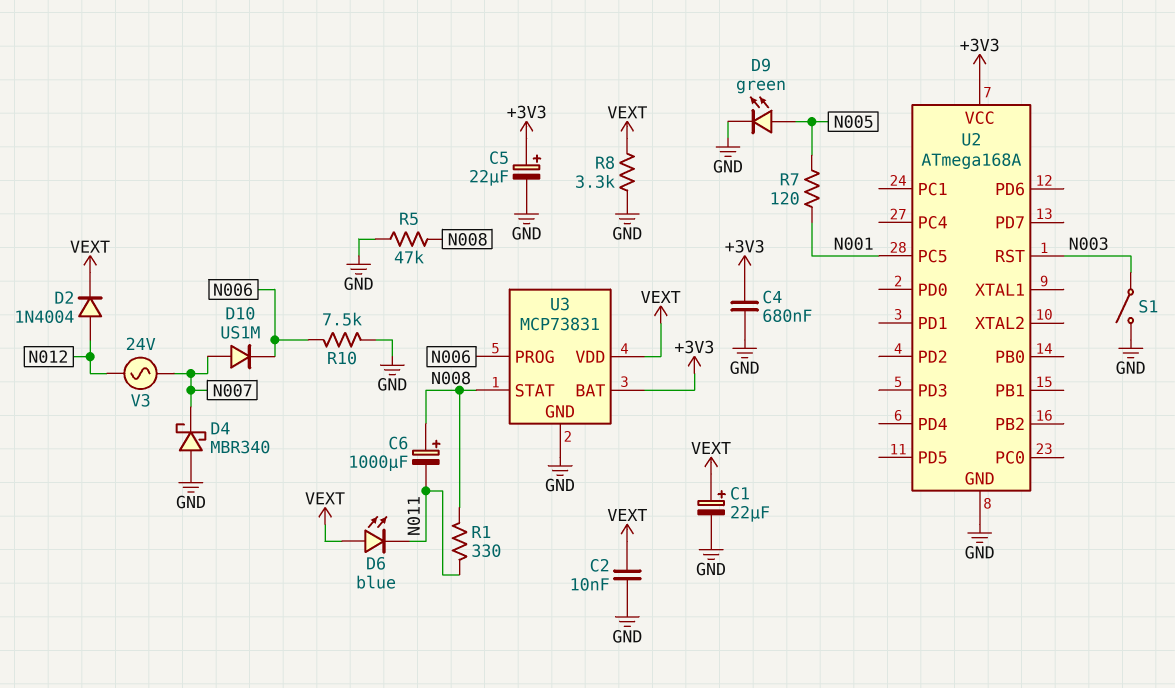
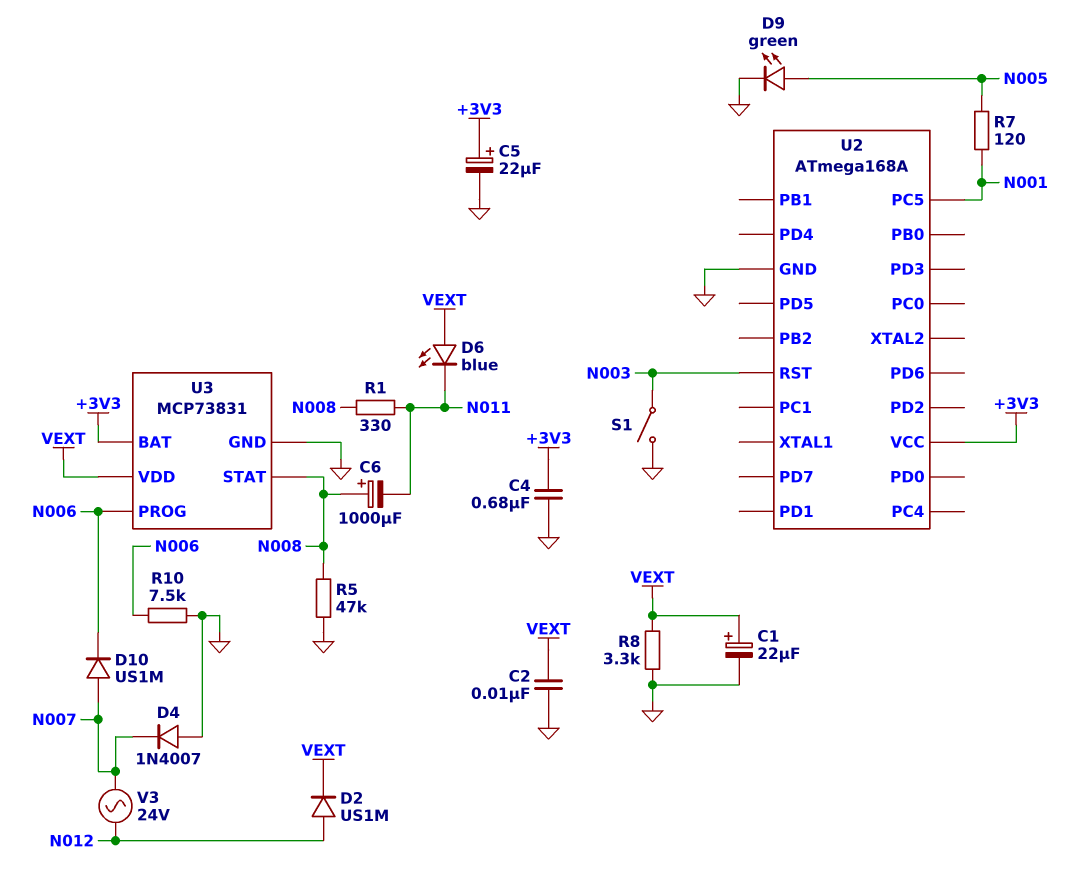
D2: diode 1N4004 (A N012, K VEXT) -> diode US1M (A N012, K VEXT)
D4: schottky MBR340 (A GND, K N007) -> diode 1N4007 (A GND, K N007)

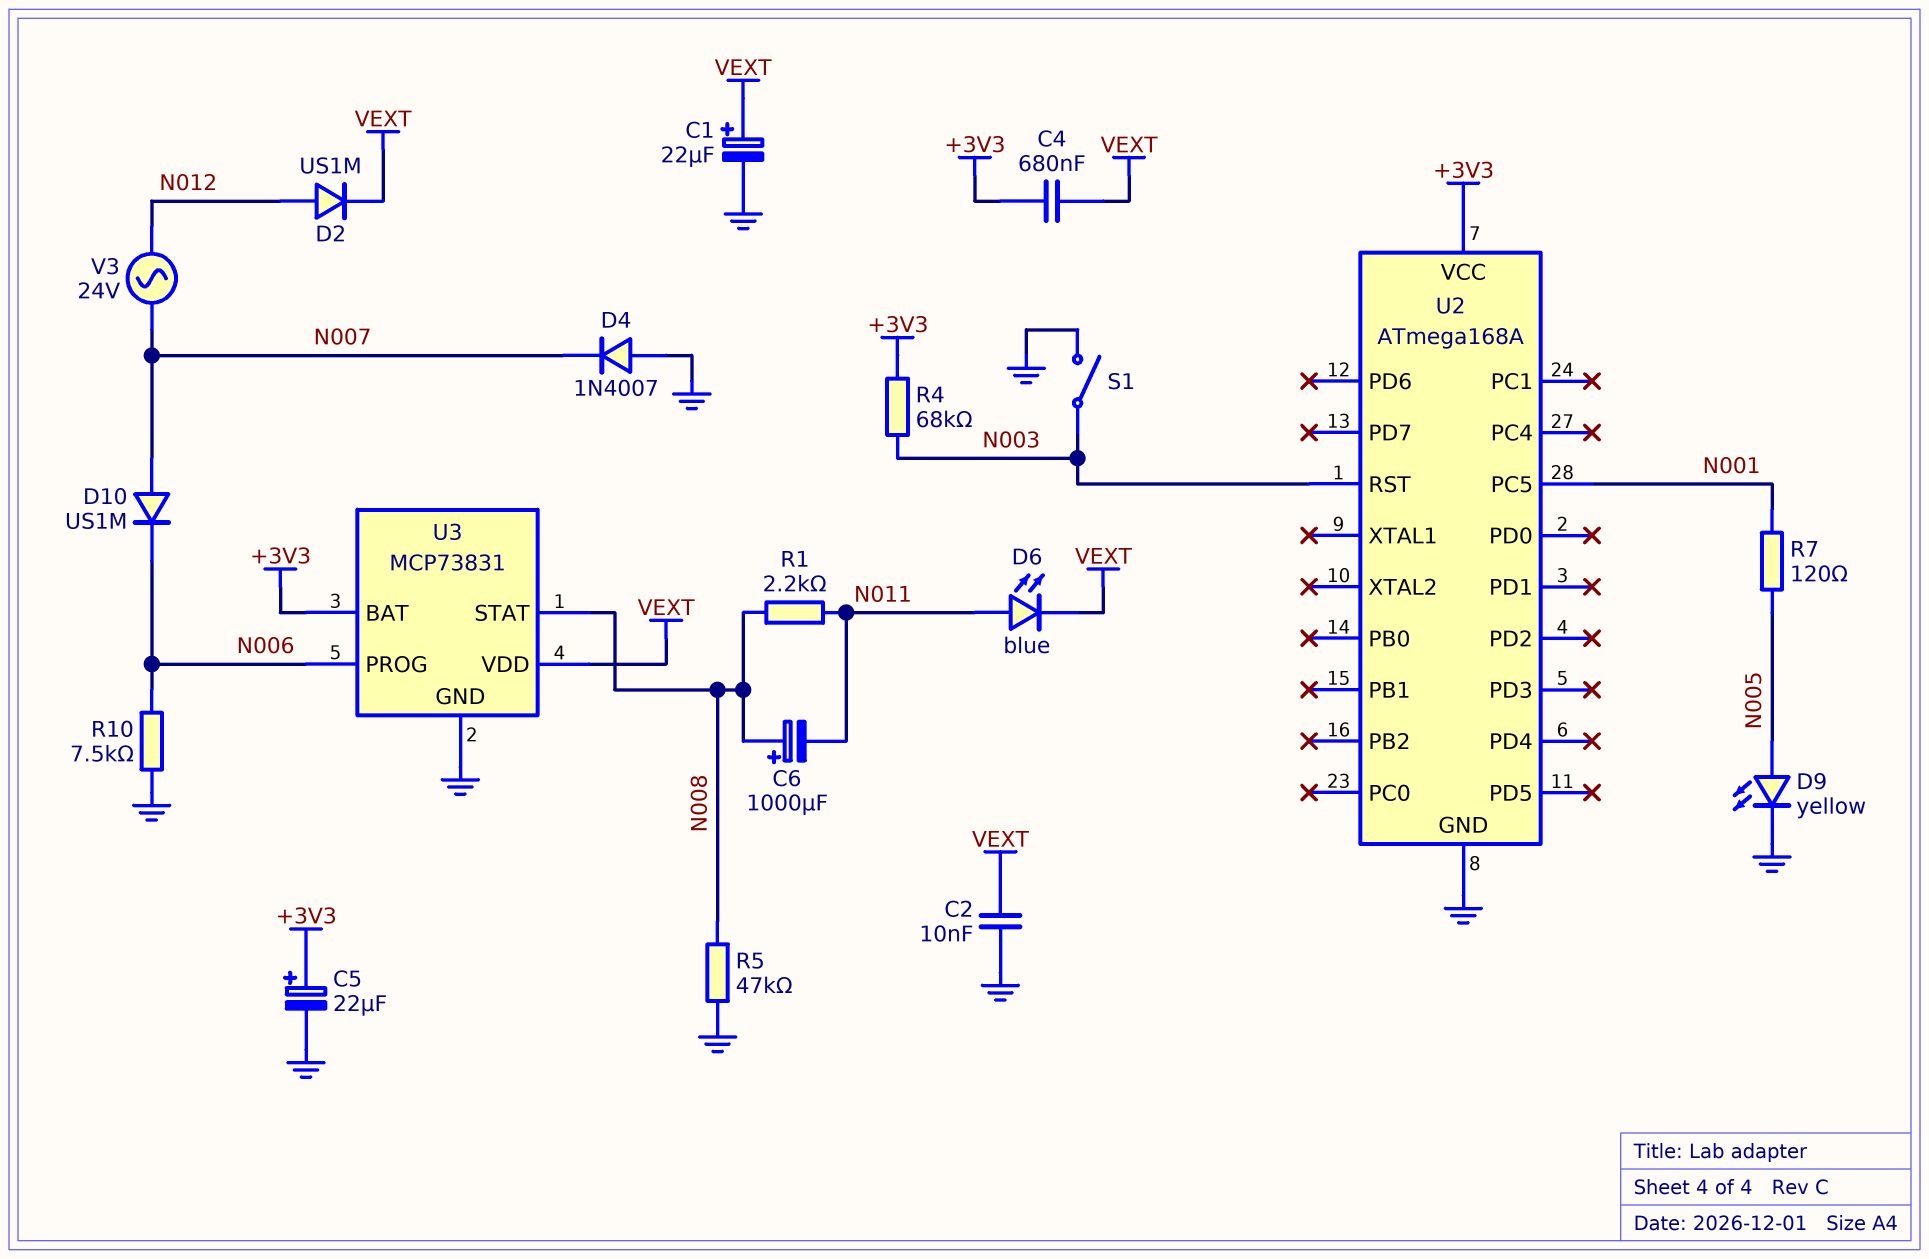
C4: 680nF (+3V3, GND) -> 680nF (+3V3, VEXT)
D6: LED blue (A VEXT, K N011) -> LED blue (A N011, K VEXT)
D9: LED green (A N005, K GND) -> LED yellow (A N005, K GND)
R1: 330 (N008, N011) -> 2.2k (N008, N011)
R4: none -> 68k (+3V3, N003)
R8: 3.3k (GND, VEXT) -> none

